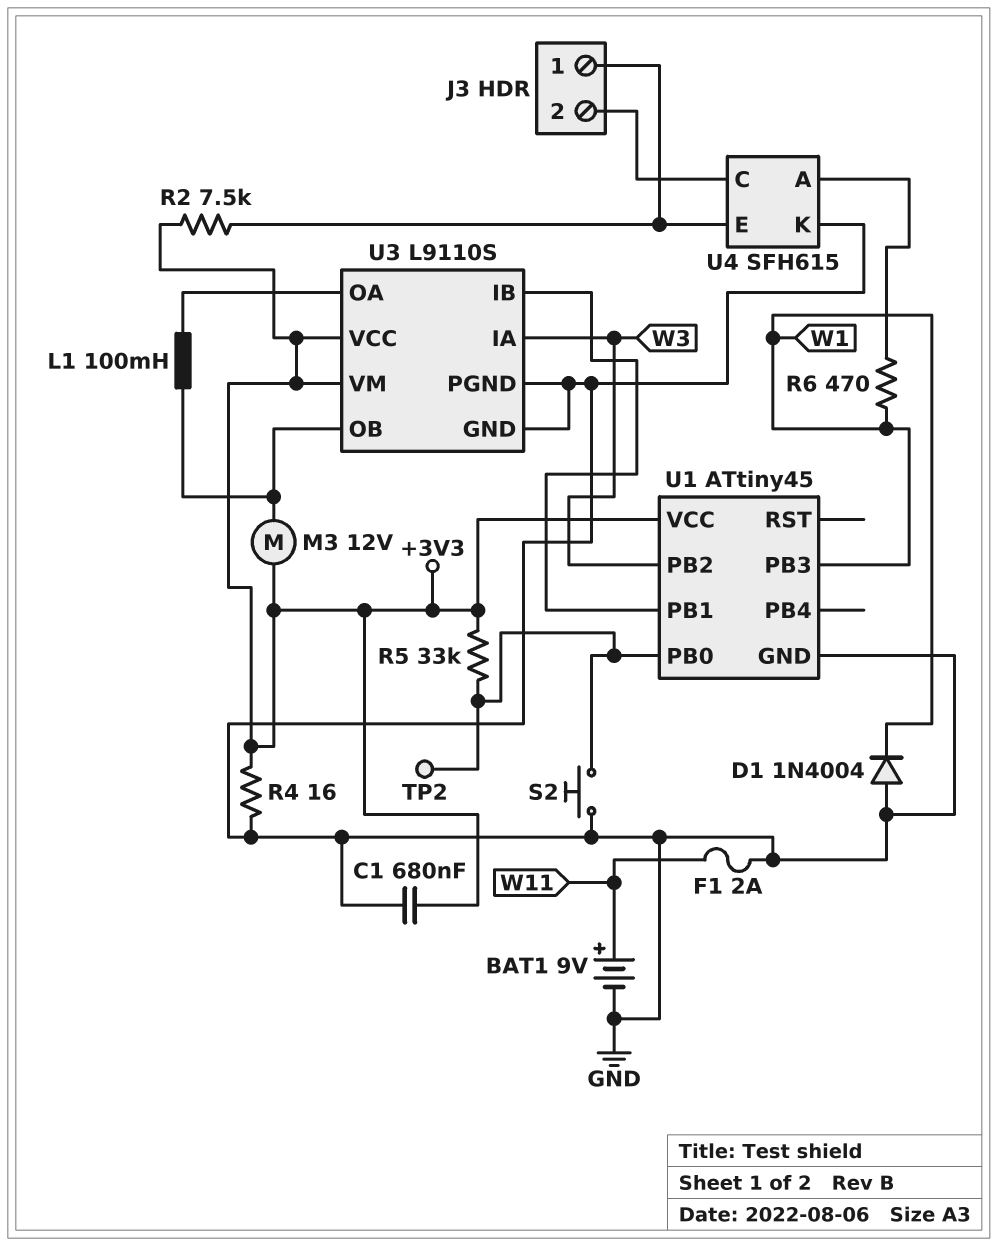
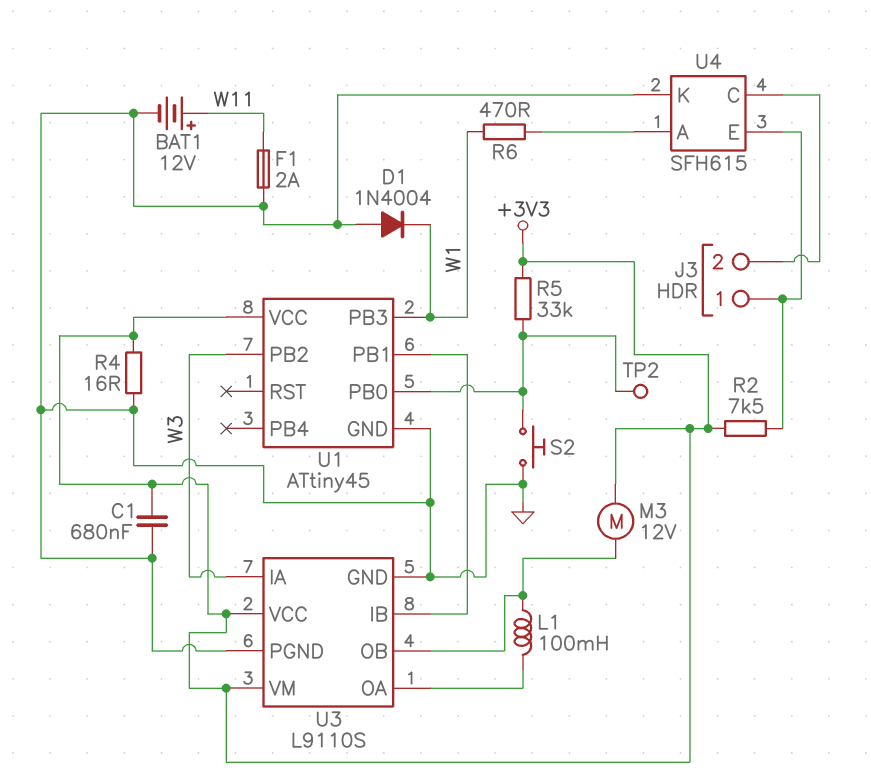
BAT1: 9V (plus W11, minus GND) -> 12V (plus W11, minus GND)

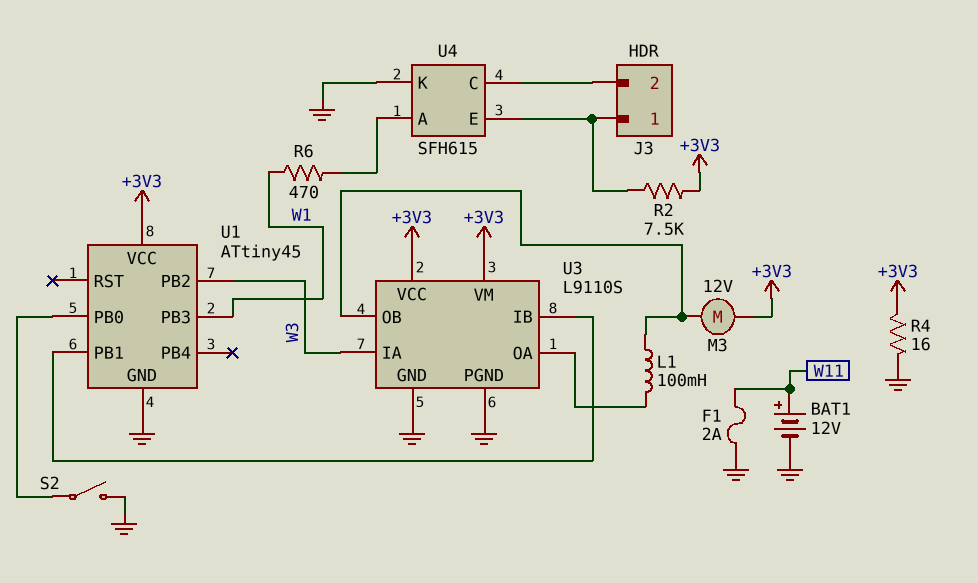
C1: 680nF (+3V3, GND) -> none
D1: diode 1N4004 (A GND, K W1) -> none
R5: 33k (+3V3, U1/PB0) -> none
S2: button (GND, U1/PB0) -> switch (GND, U1/PB0)
TP2: test point (U1/PB0) -> none

